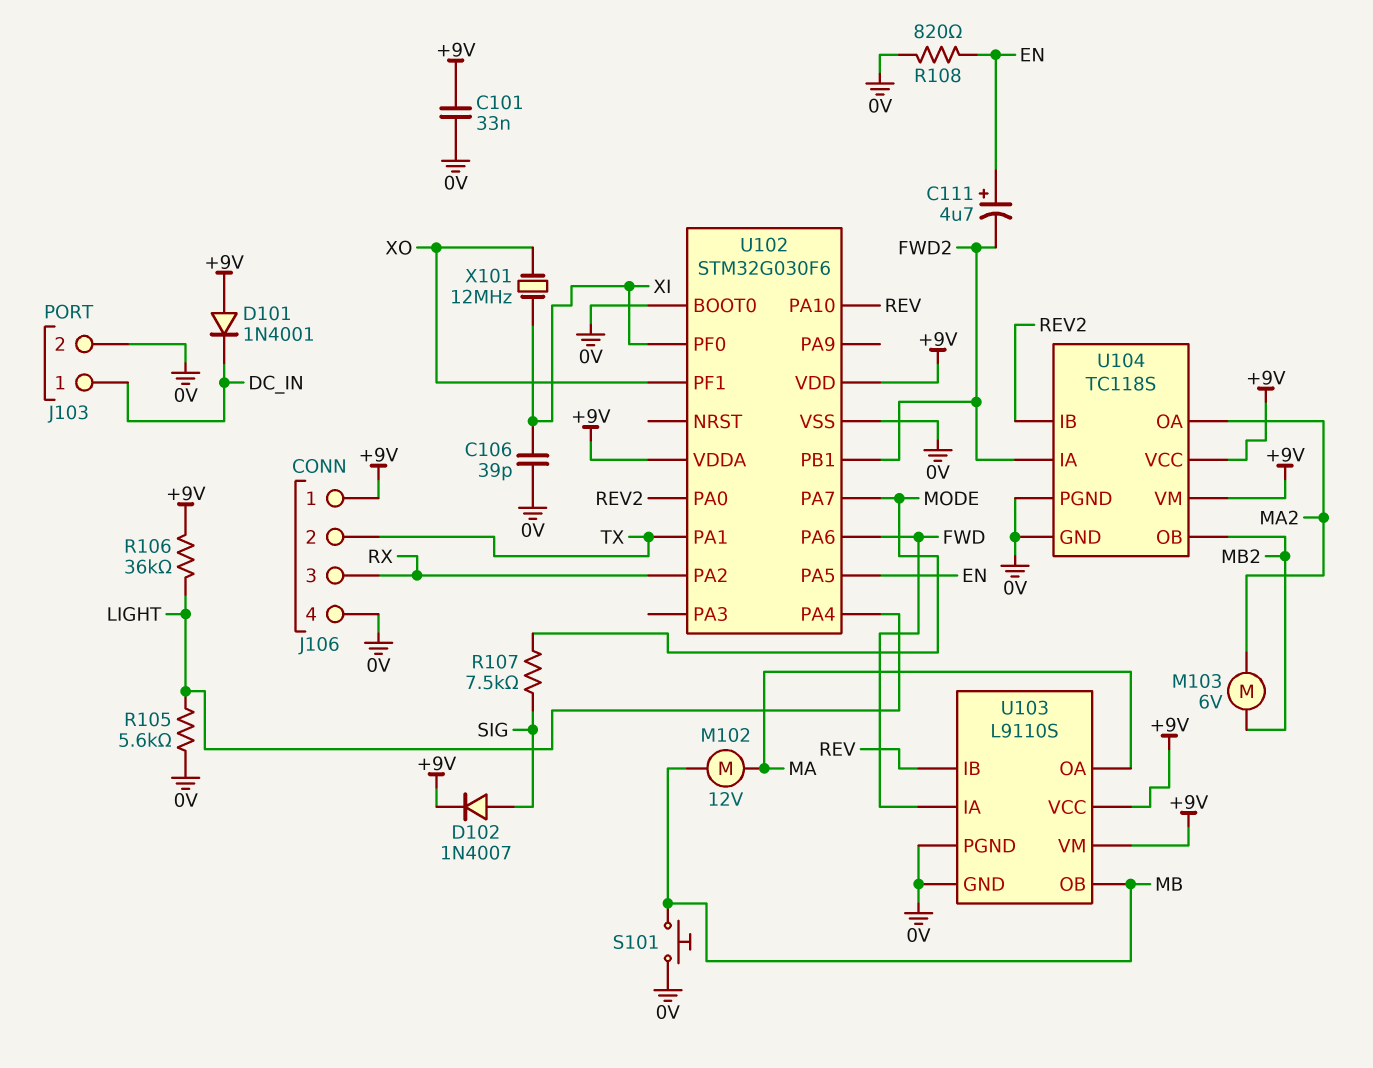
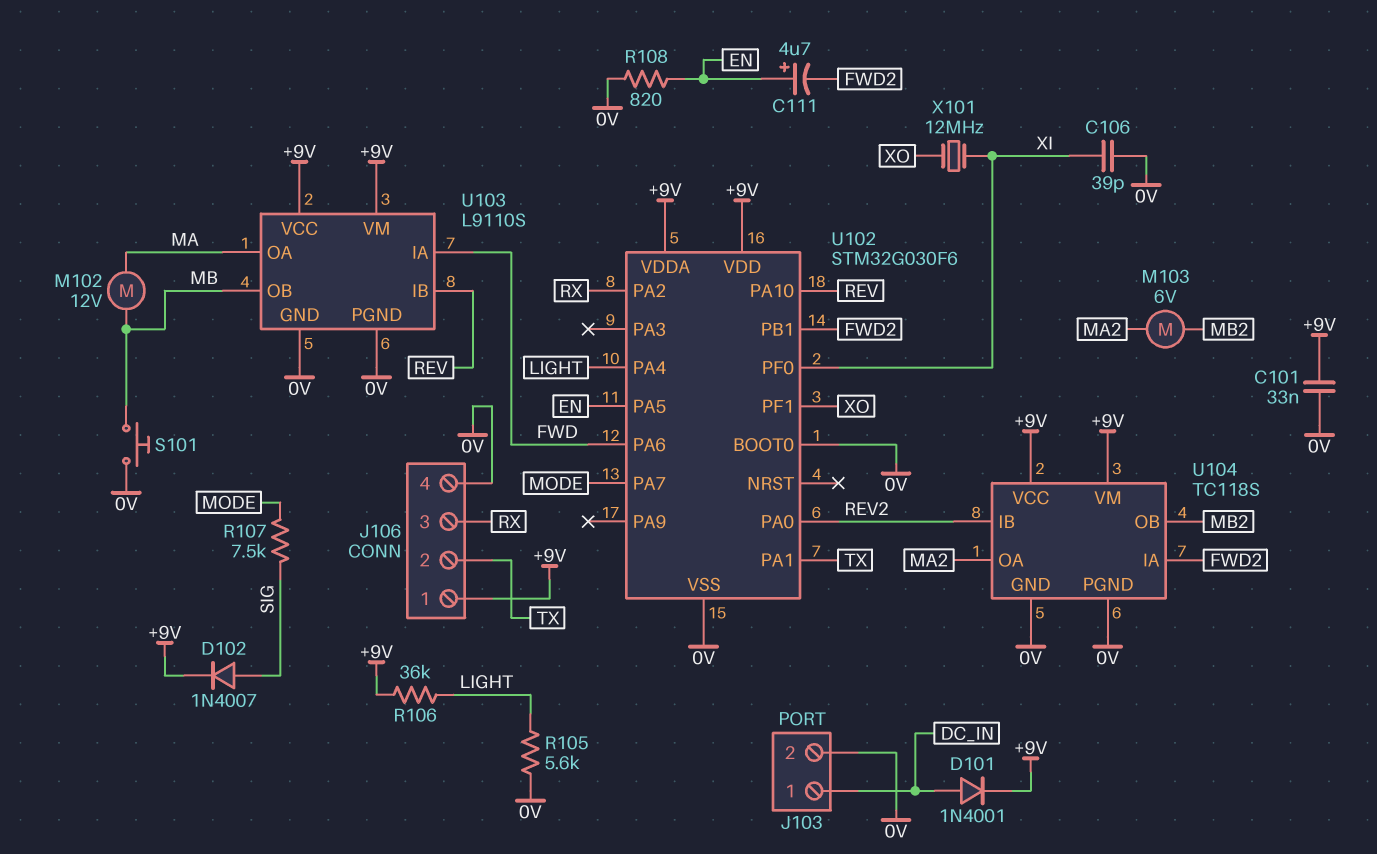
D101: diode 1N4001 (A +9V, K DC_IN) -> diode 1N4001 (A DC_IN, K +9V)

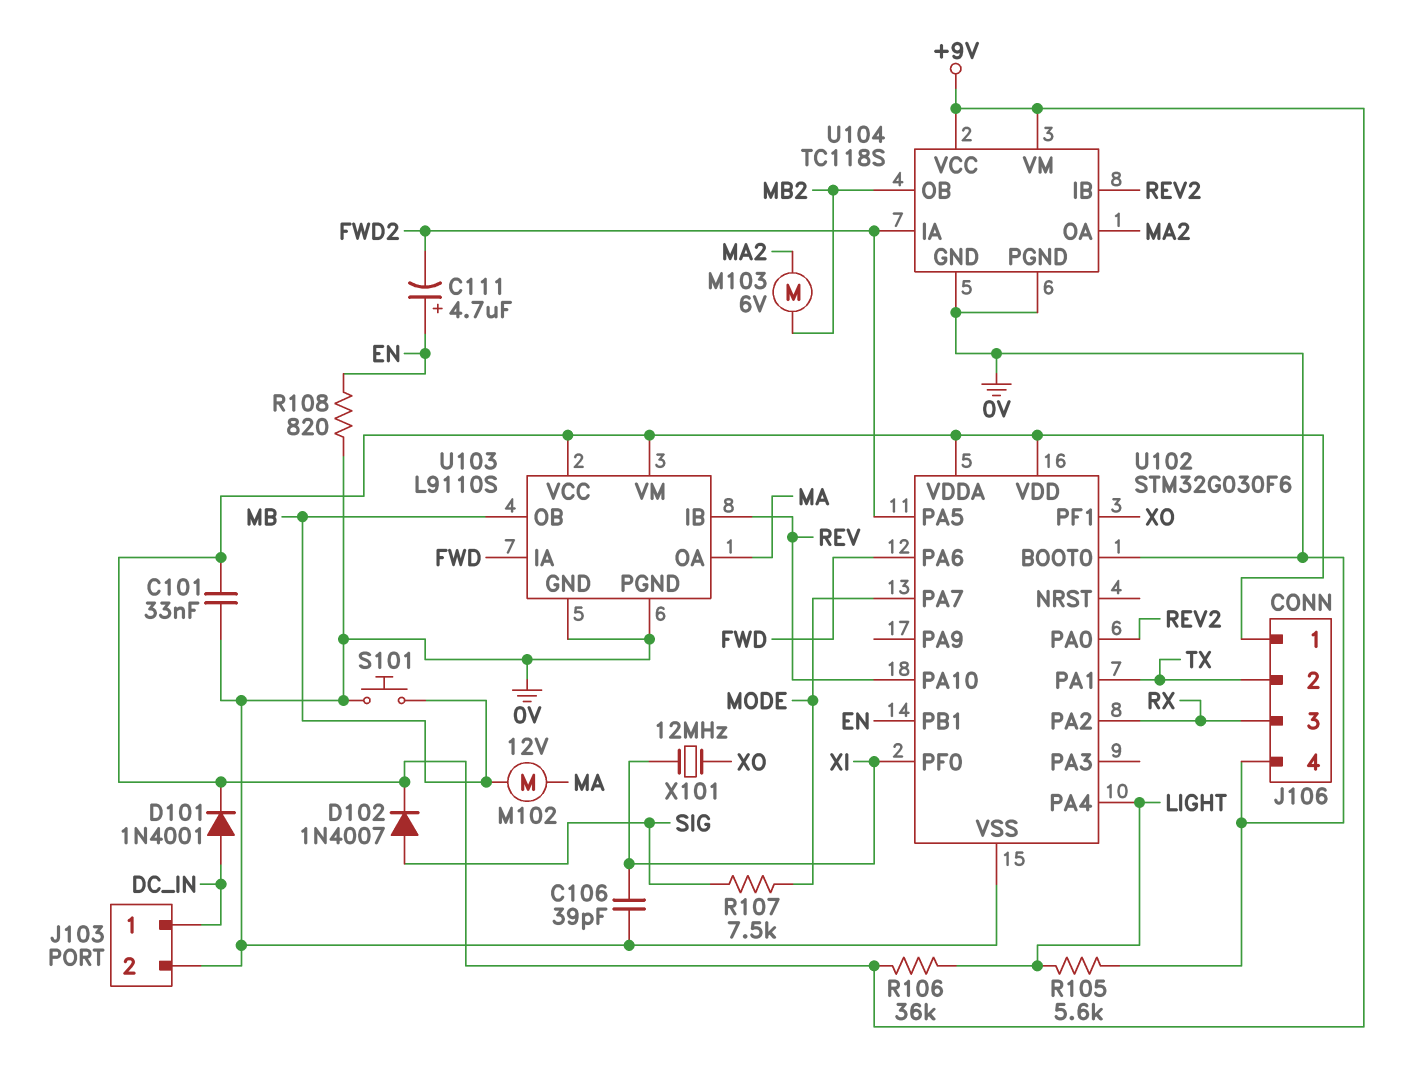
U102 pin PA5: EN -> FWD2
U102 pin PB1: FWD2 -> EN

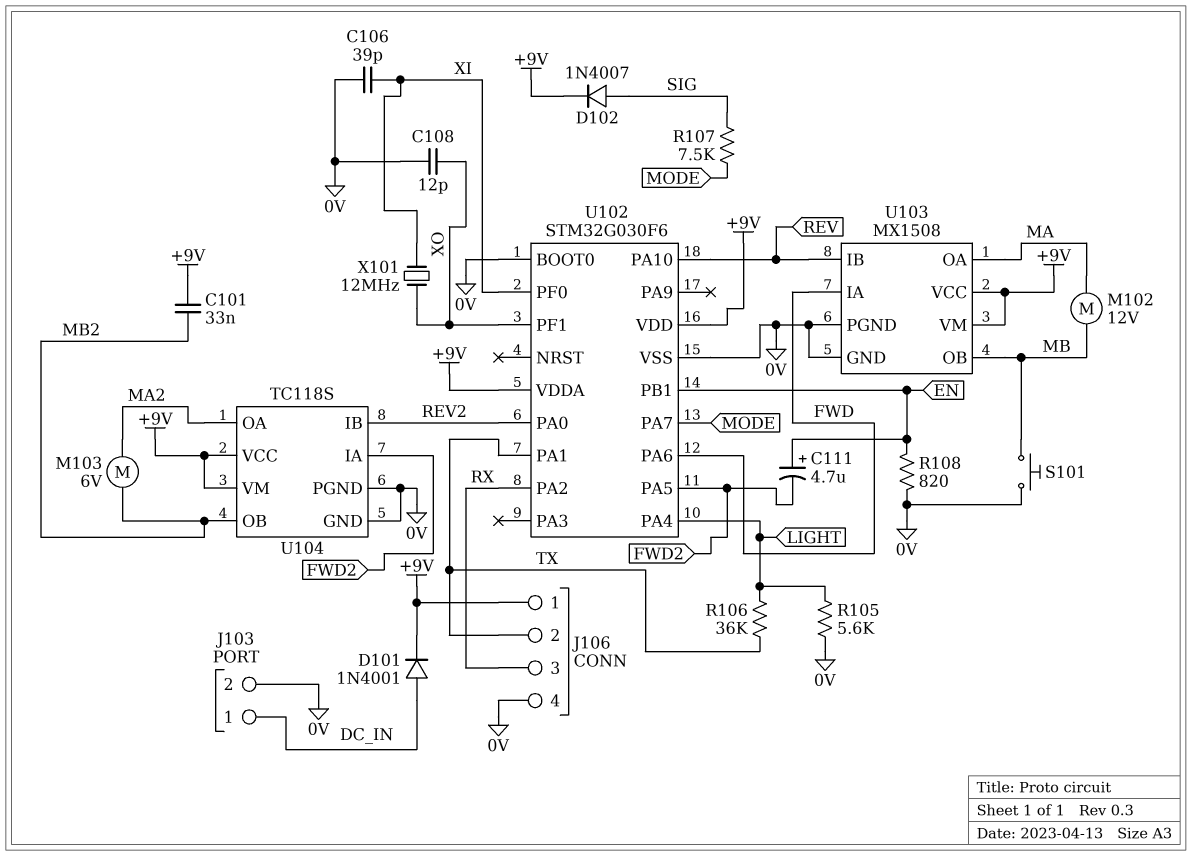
C101: 33nF (+9V, 0V) -> 33nF (+9V, MB2)
C108: none -> 12pF (0V, XO)
R106: 36k (+9V, LIGHT) -> 36k (LIGHT, TX)
U103: L9110S -> MX1508

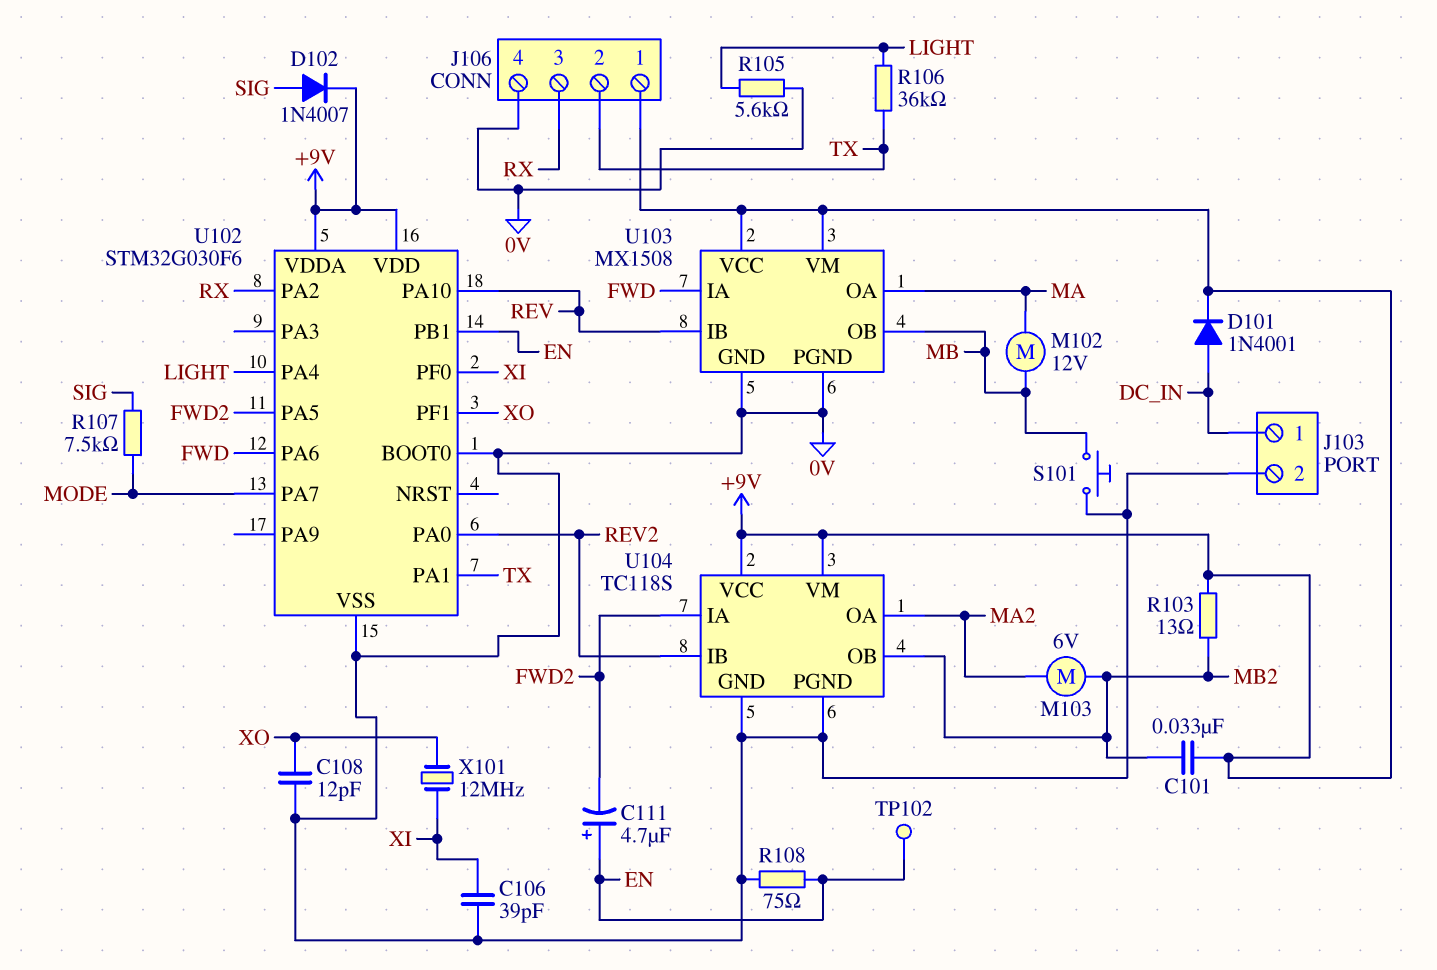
R103: none -> 13 (+9V, MB2)
R108: 820 (0V, EN) -> 75 (0V, EN)
TP102: none -> test point (EN)

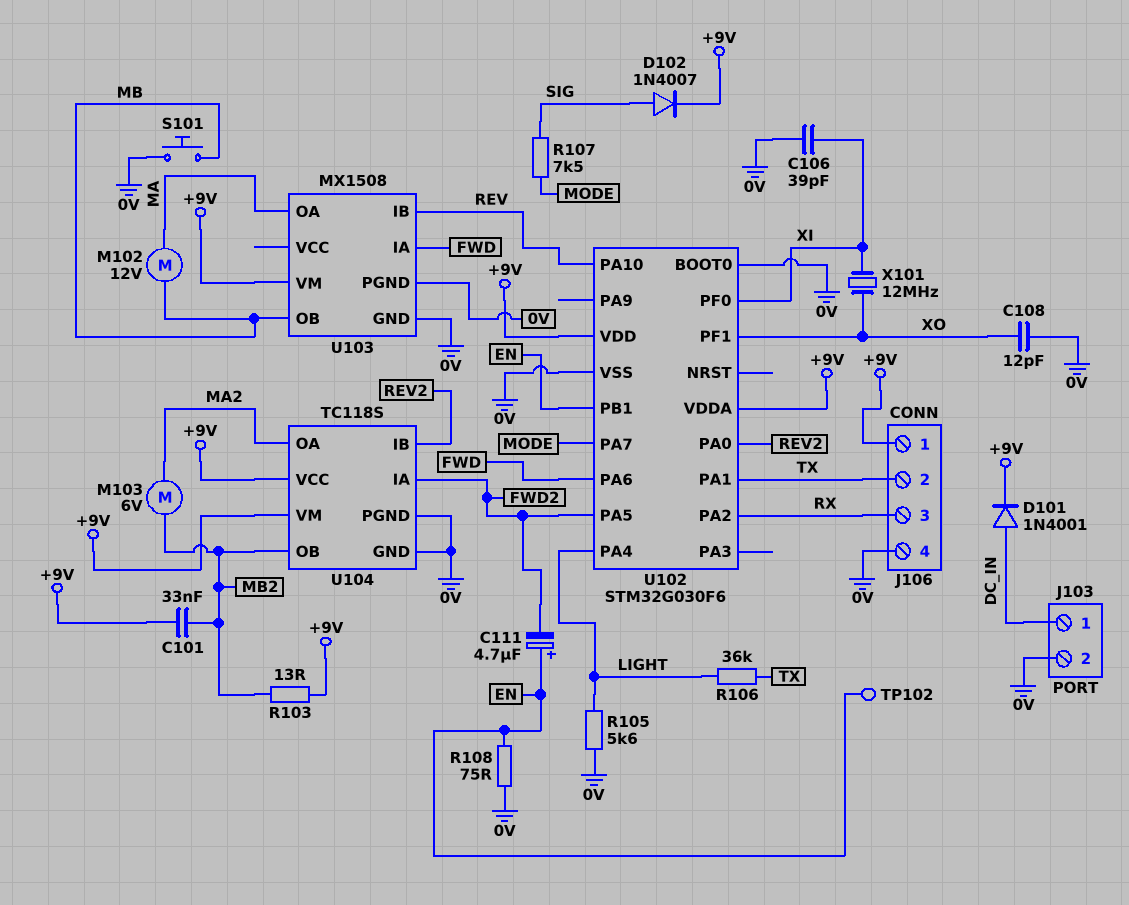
U103 pin VCC: +9V -> none

